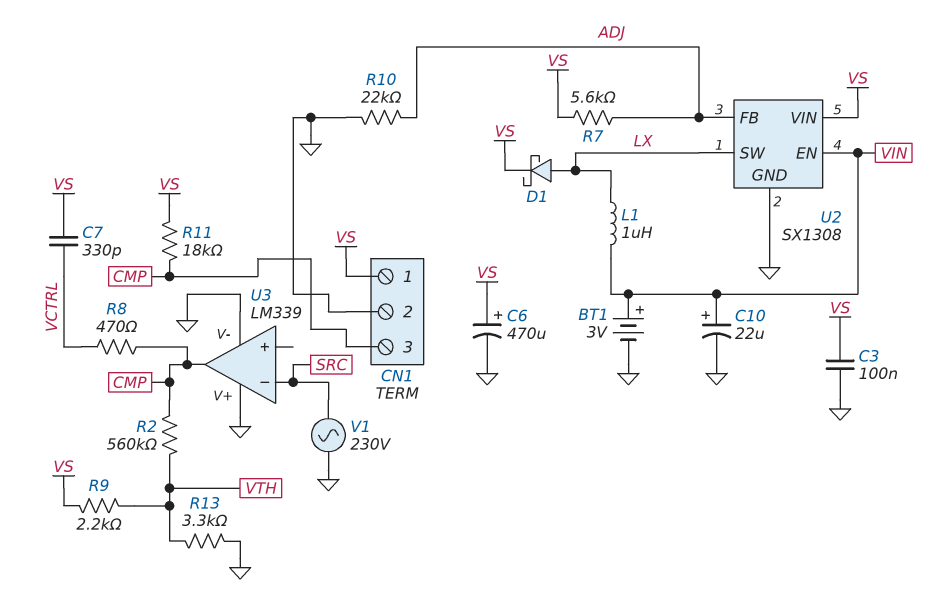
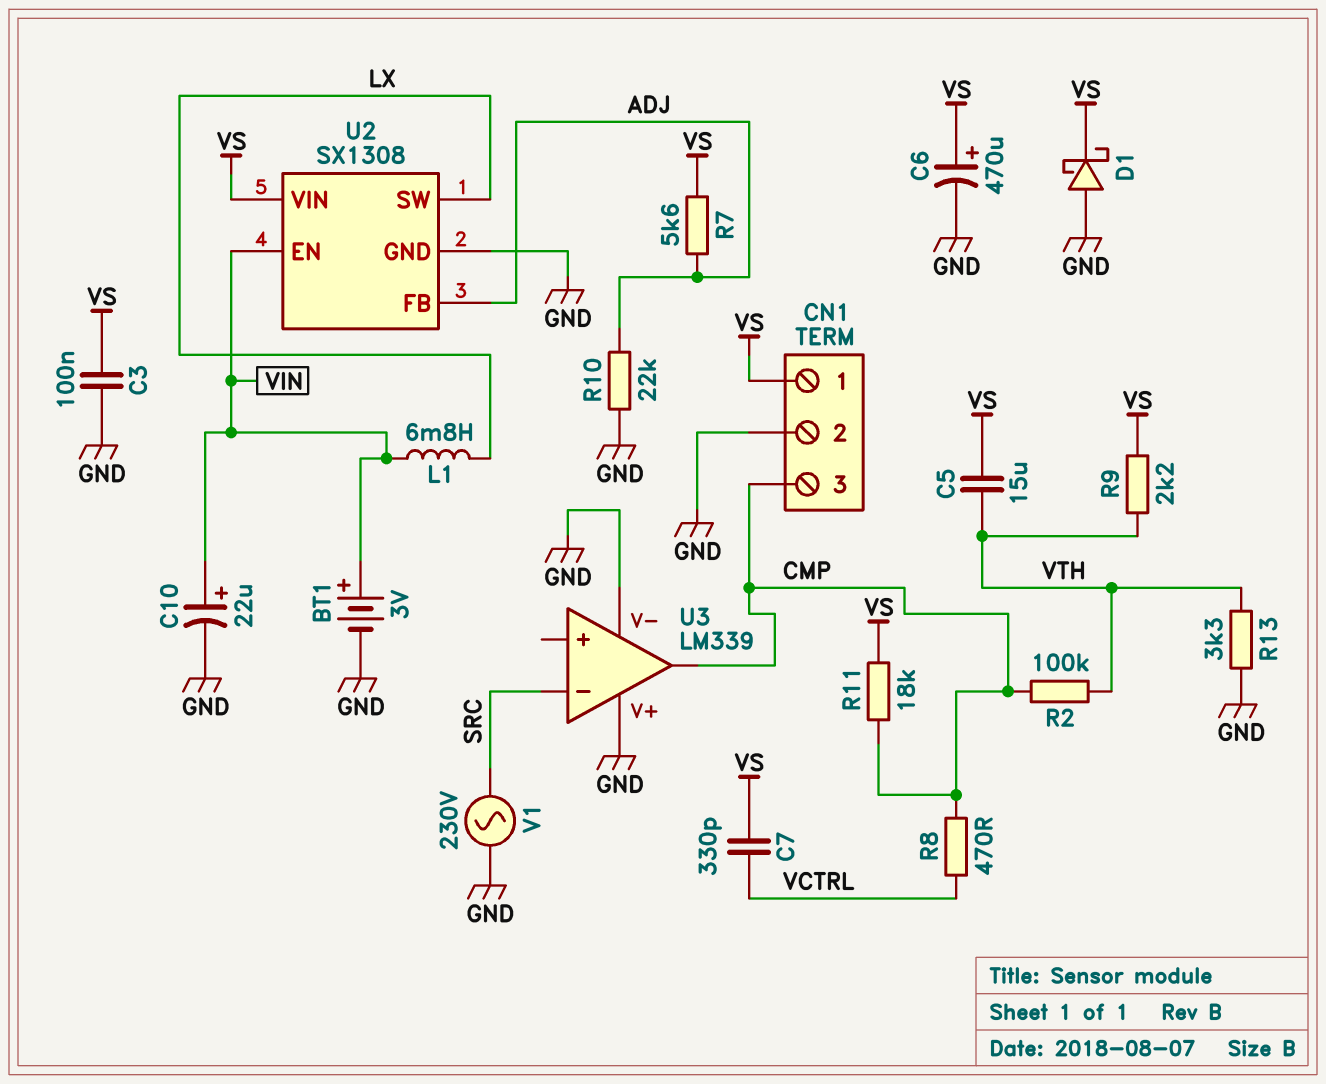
C5: none -> 15uF (VS, VTH)
D1: schottky (A LX, K VS) -> schottky (A GND, K VS)
L1: 1uH (LX, VIN) -> 6.8mH (LX, VIN)
R2: 560k (CMP, VTH) -> 100k (CMP, VTH)

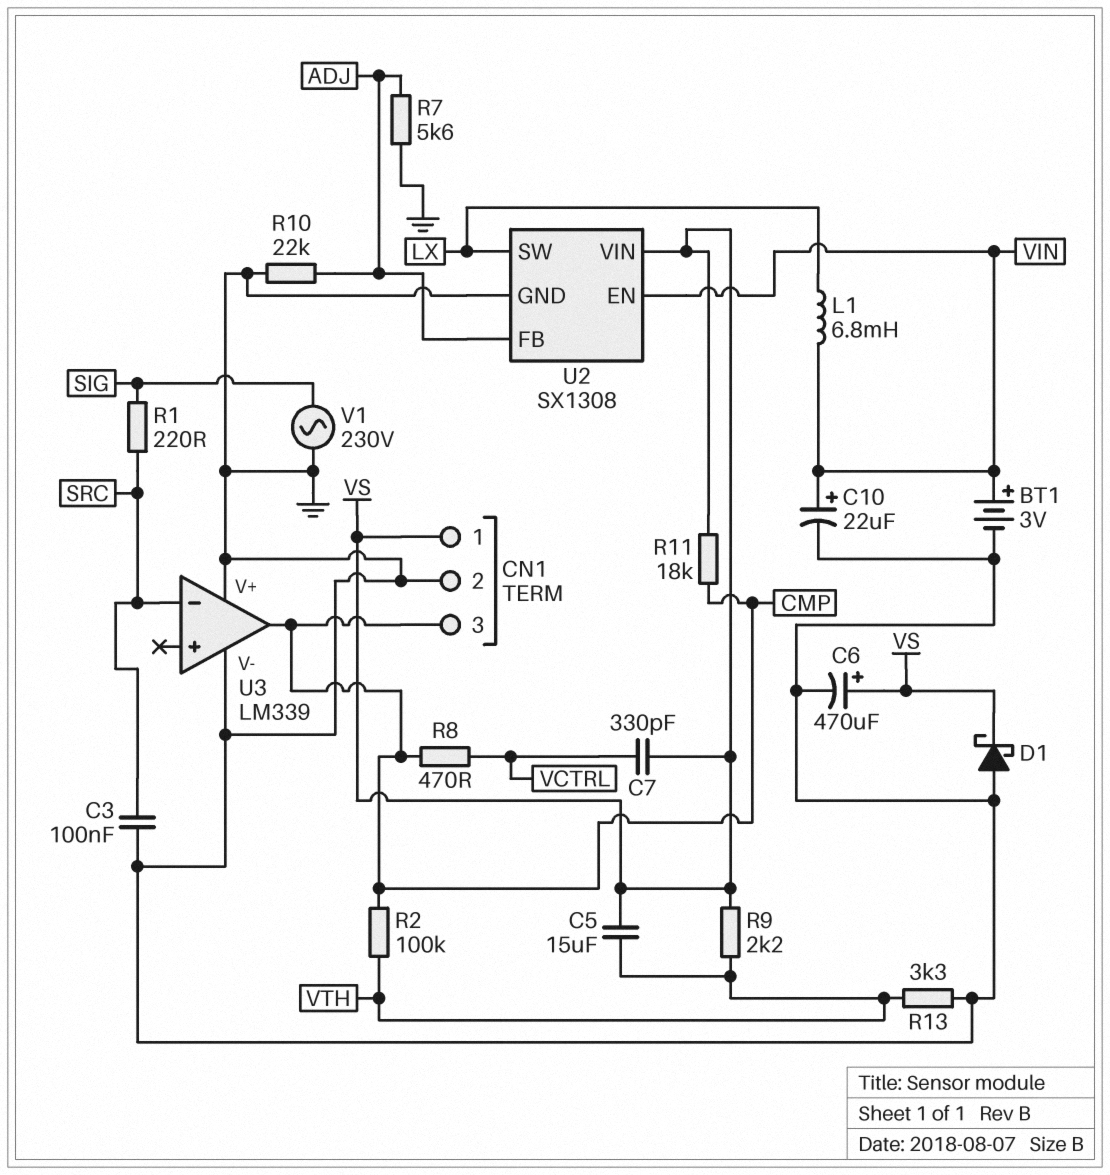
C3: 100nF (GND, VS) -> 100nF (GND, SRC)
R1: none -> 220 (SIG, SRC)
R7: 5.6k (ADJ, VS) -> 5.6k (ADJ, GND)
V1: AC 230V (GND, SRC) -> AC 230V (GND, SIG)

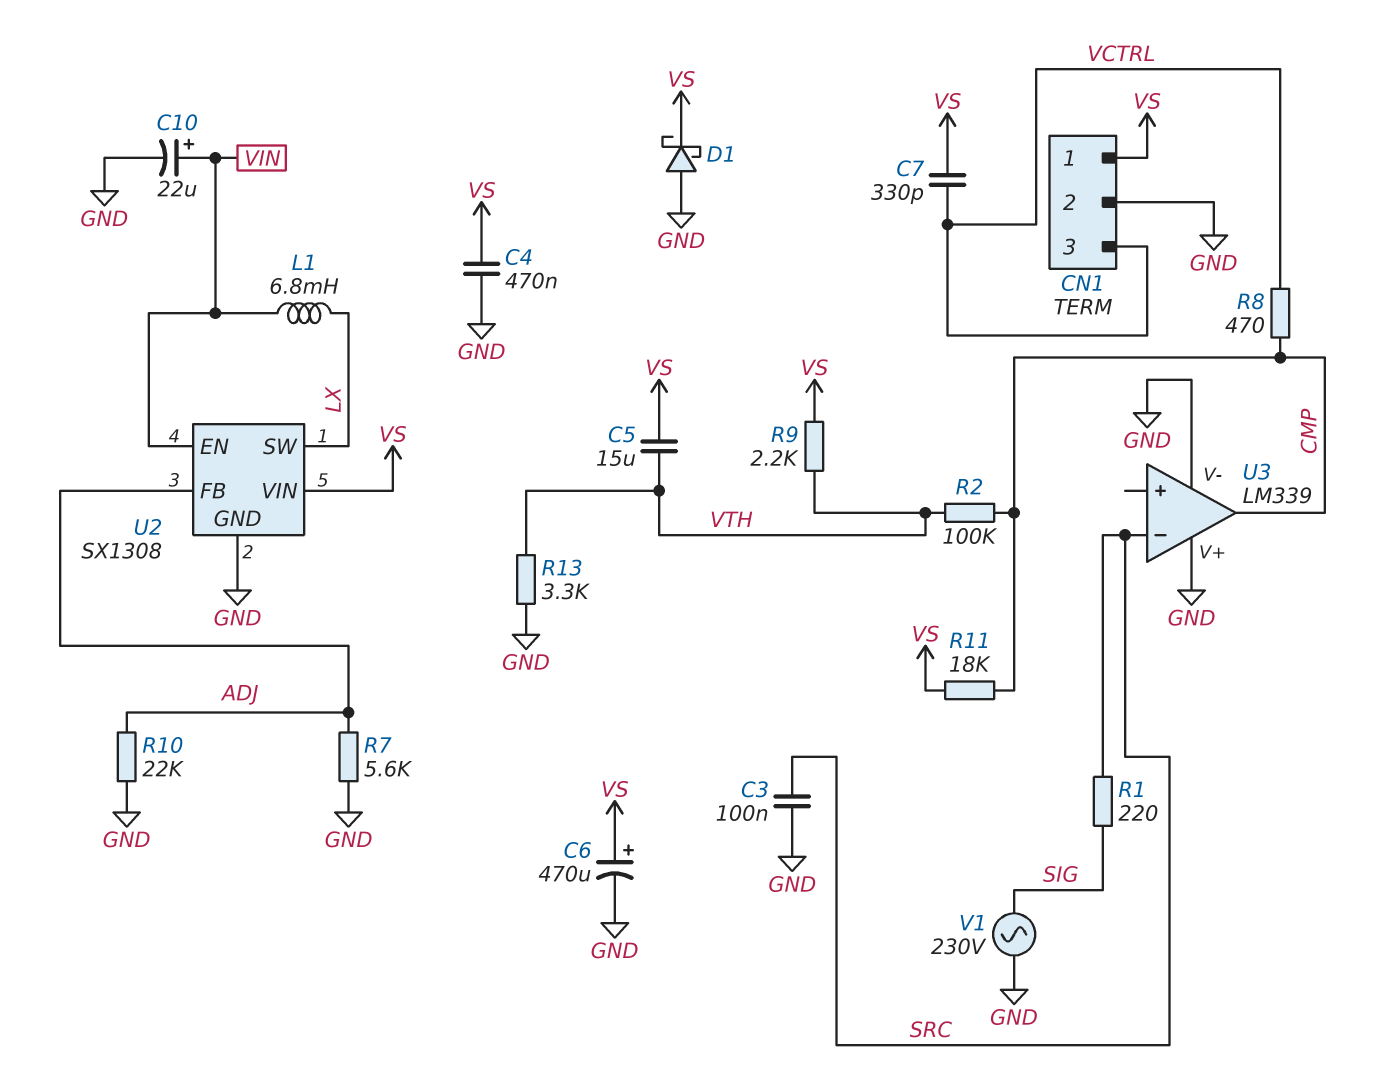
BT1: 3V (plus VIN, minus GND) -> none
C4: none -> 470nF (GND, VS)
CN1 pin 3: CMP -> VCTRL

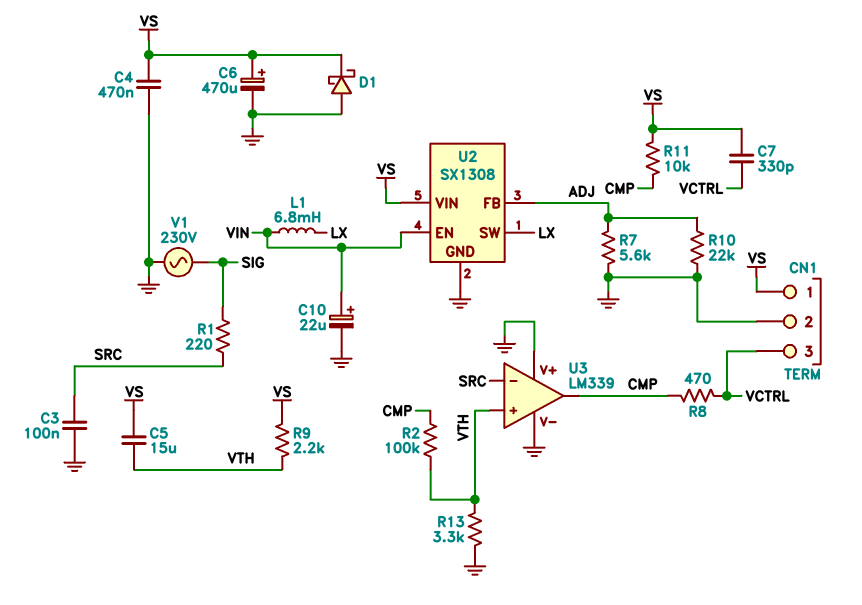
R11: 18k (CMP, VS) -> 10k (CMP, VS)
U3 pin in+: none -> VTH

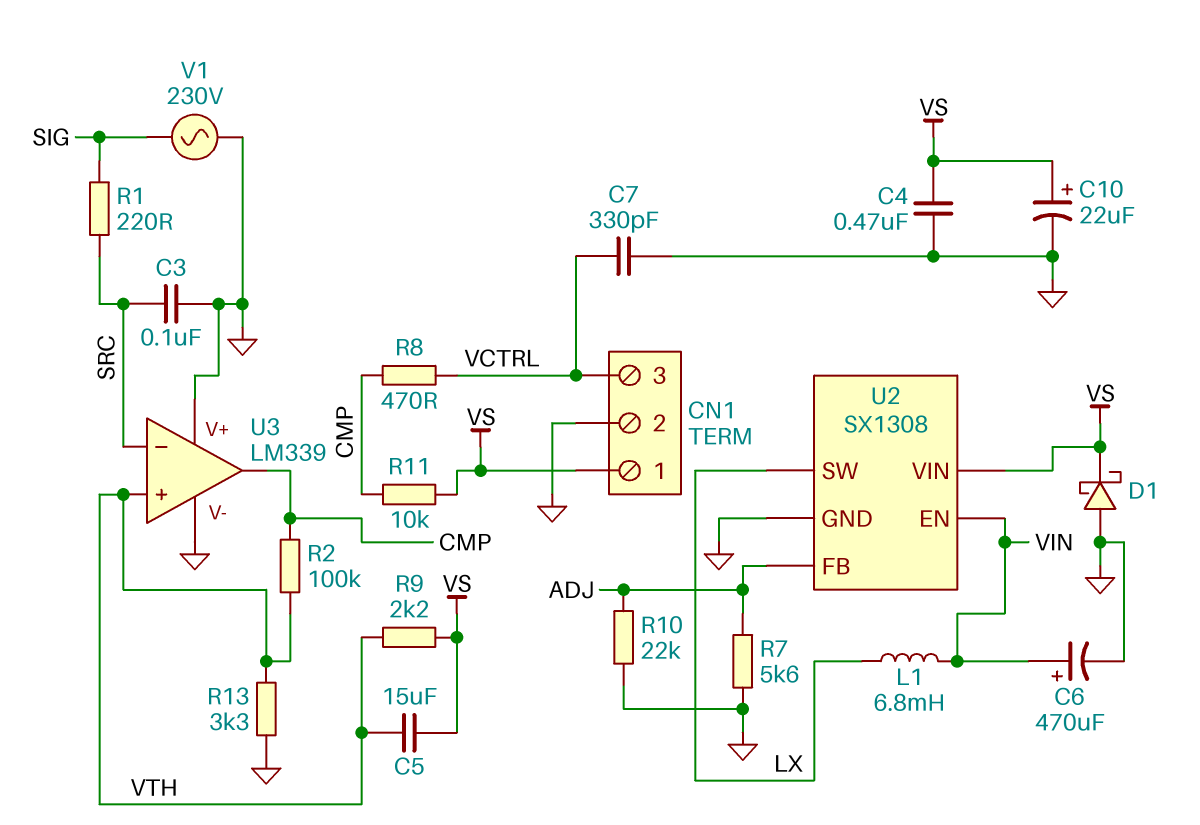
C6: 470uF (plus VS, minus GND) -> 470uF (plus VIN, minus GND)
C7: 330pF (VCTRL, VS) -> 330pF (GND, VCTRL)
C10: 22uF (plus VIN, minus GND) -> 22uF (plus VS, minus GND)

